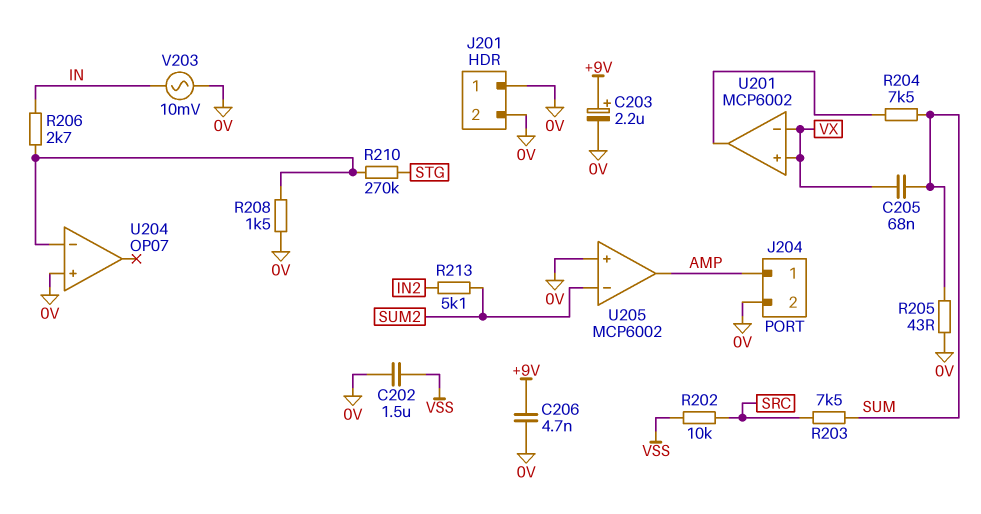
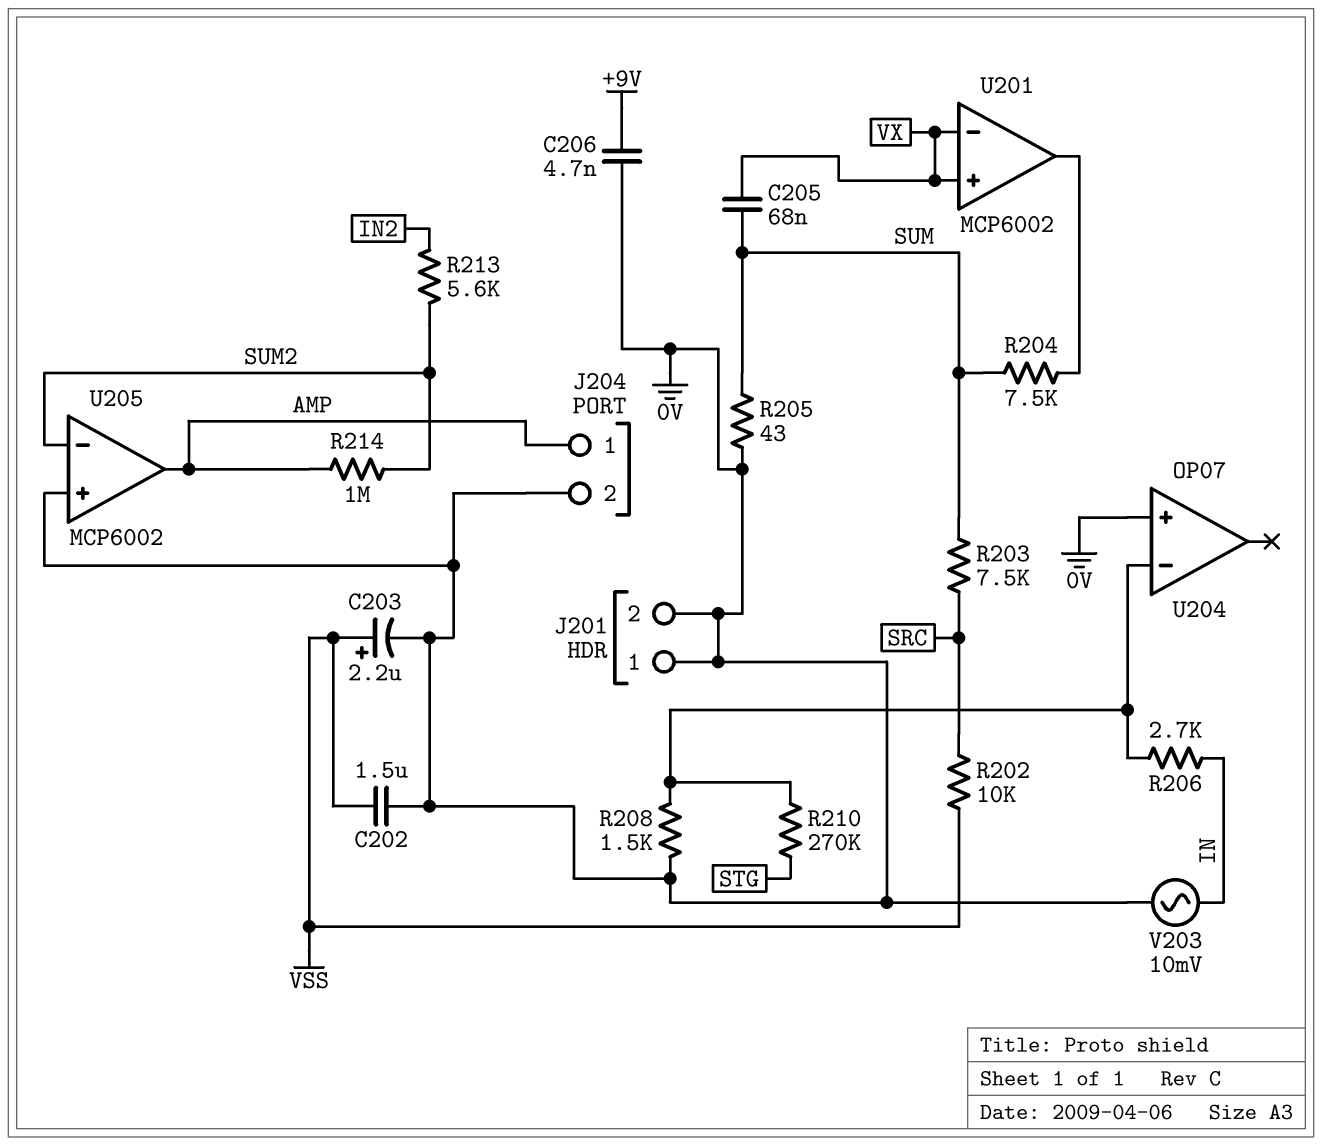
C203: 2.2uF (plus +9V, minus 0V) -> 2.2uF (plus VSS, minus 0V)
R213: 5.1k (IN2, SUM2) -> 5.6k (IN2, SUM2)
R214: none -> 1M (AMP, SUM2)

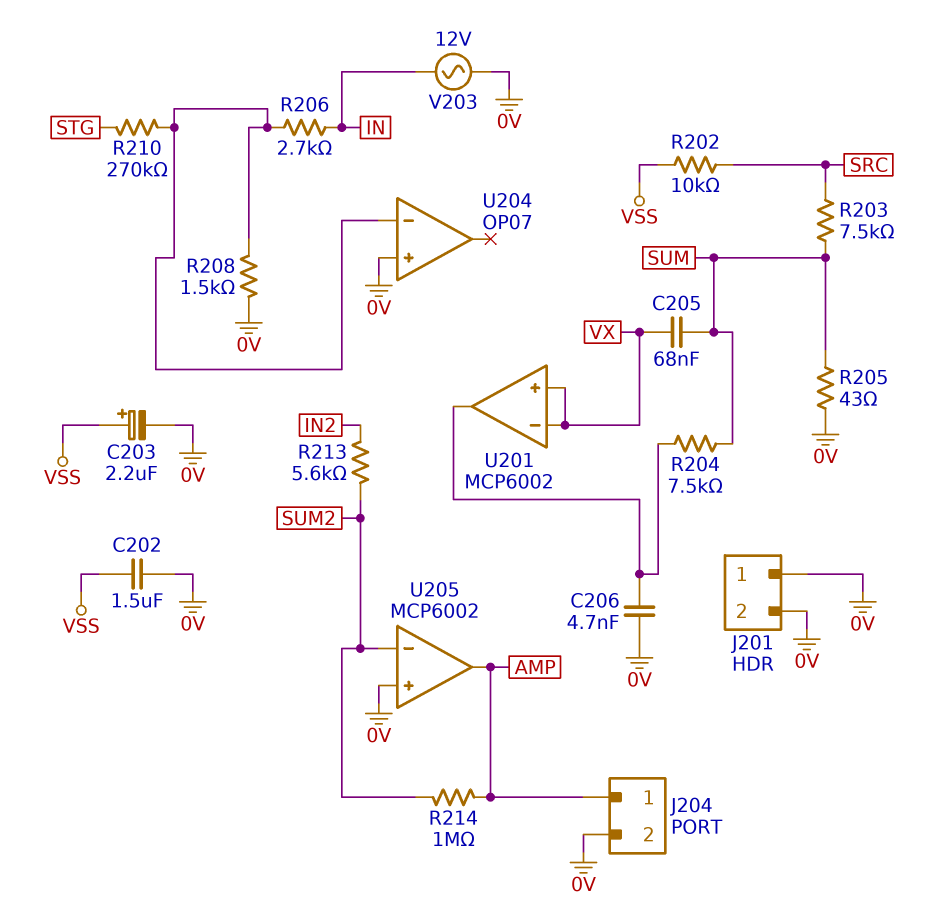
C206: 4.7nF (+9V, 0V) -> 4.7nF (0V, U201/out)
V203: AC 10mV (0V, IN) -> AC 12V (0V, IN)

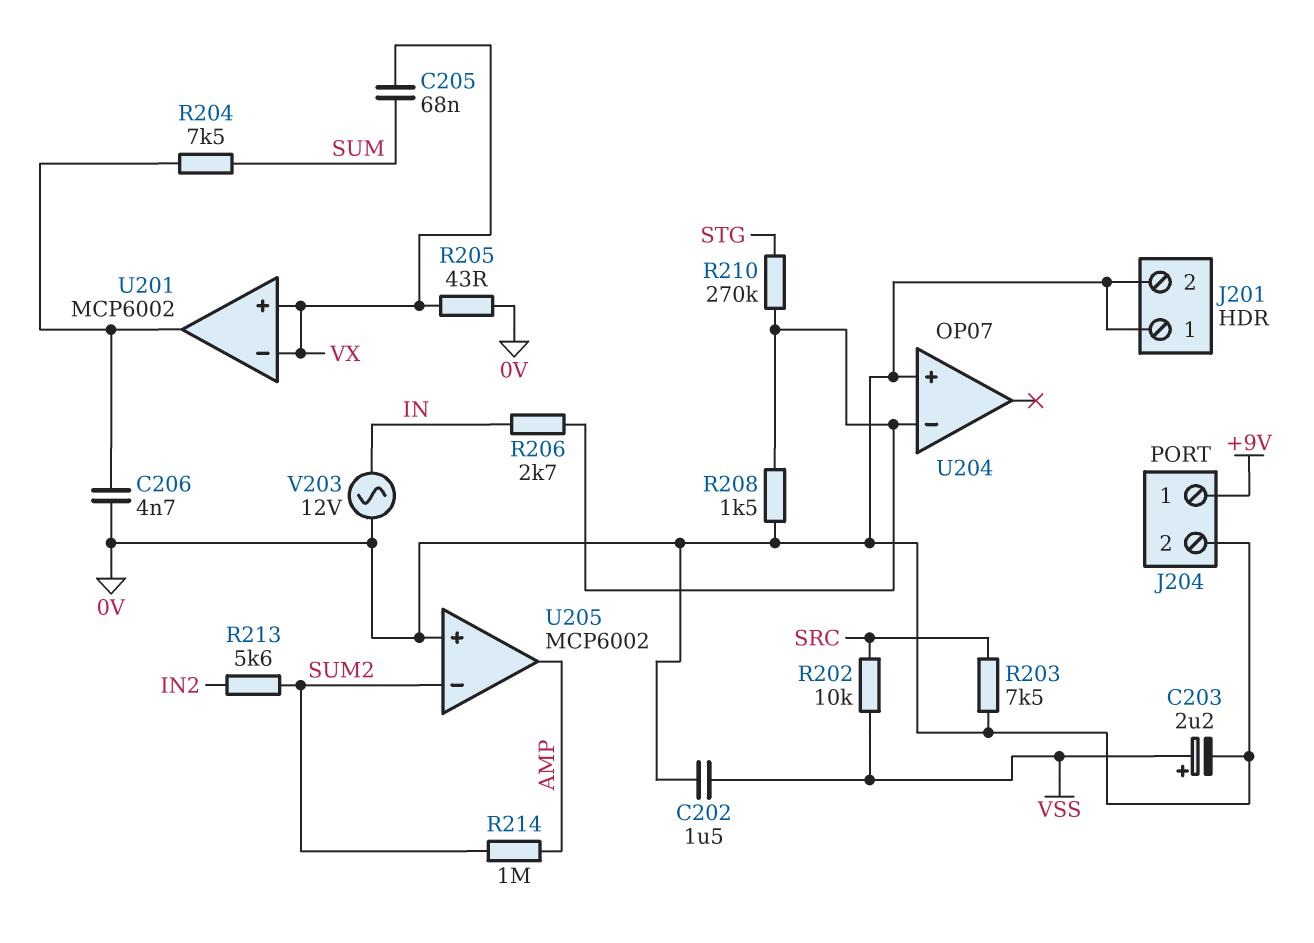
J204 pin 1: AMP -> +9V
R203: 7.5k (SRC, SUM) -> 7.5k (0V, SRC)
R205: 43 (0V, SUM) -> 43 (0V, VX)

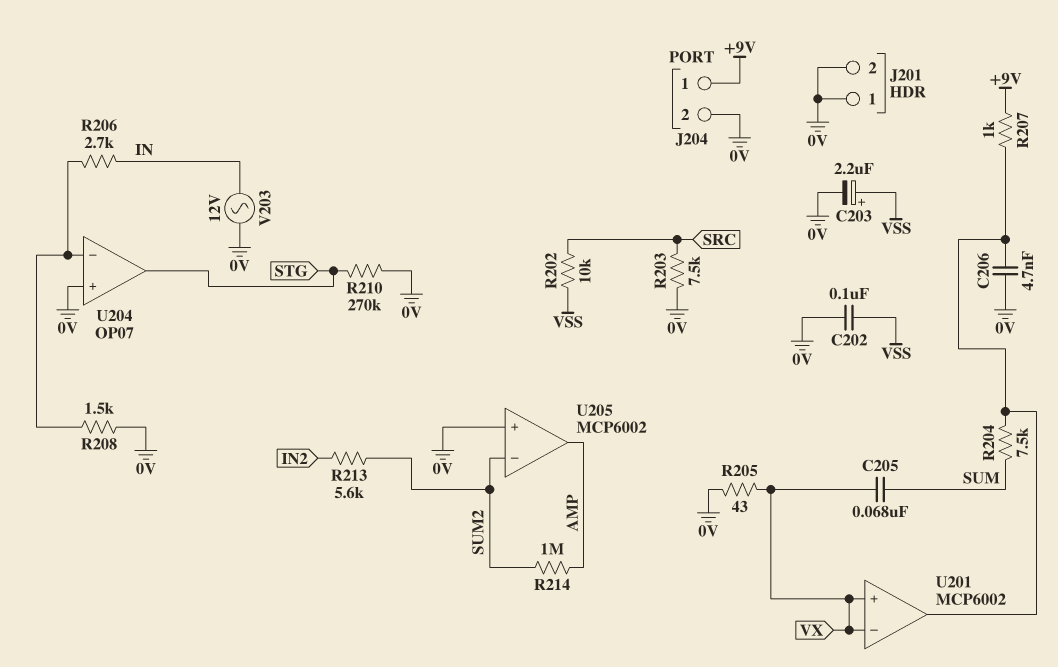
C202: 1.5uF (0V, VSS) -> 100nF (0V, VSS)
R207: none -> 1k (+9V, U201/out)
R210: 270k (STG, U204/in-) -> 270k (0V, STG)
U204 pin out: none -> STG

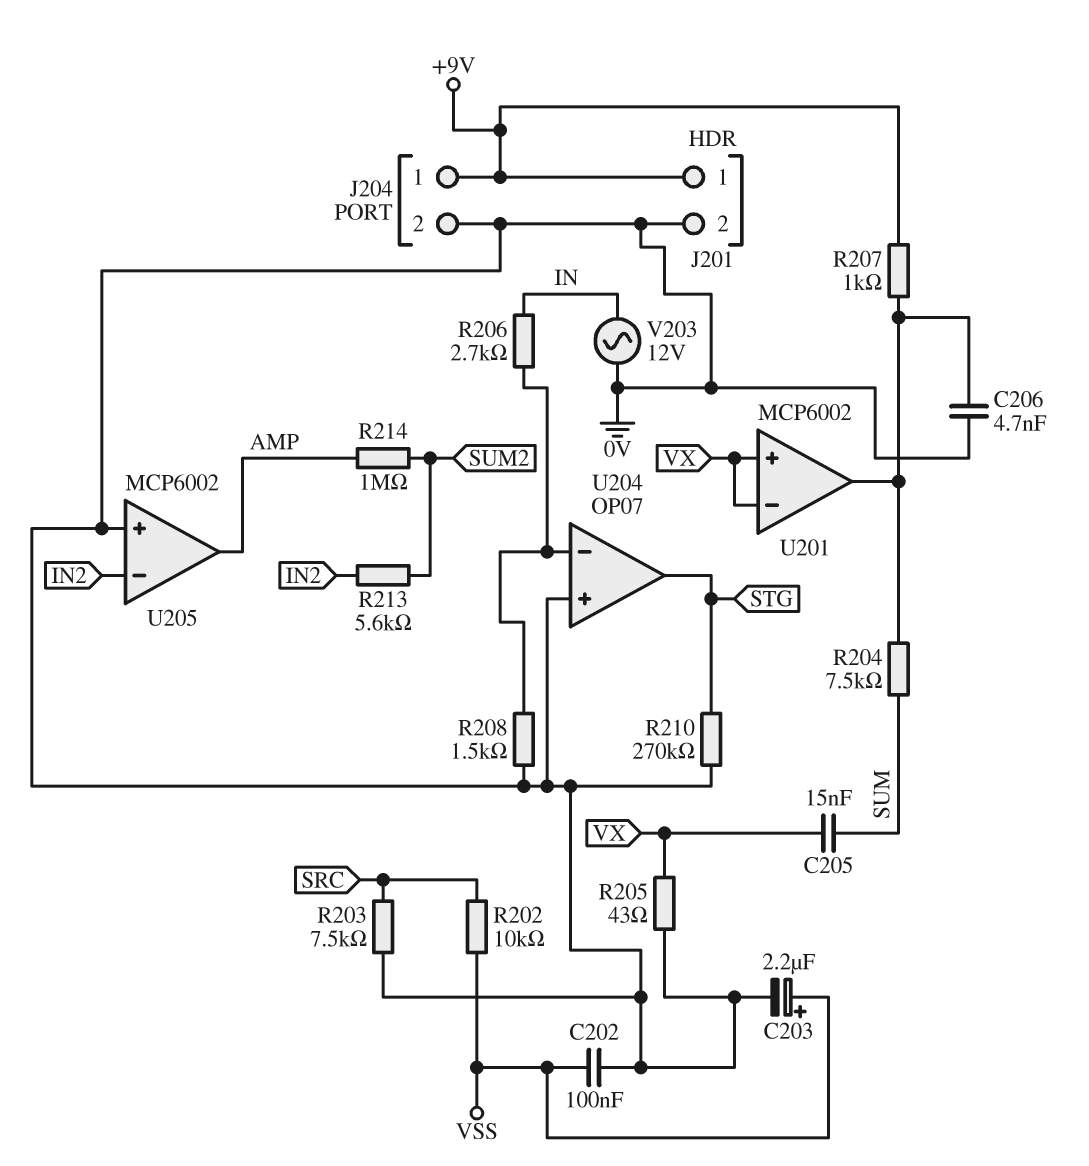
C205: 68nF (SUM, VX) -> 15nF (SUM, VX)
J201 pin 1: 0V -> +9V
U205 pin in-: SUM2 -> IN2

